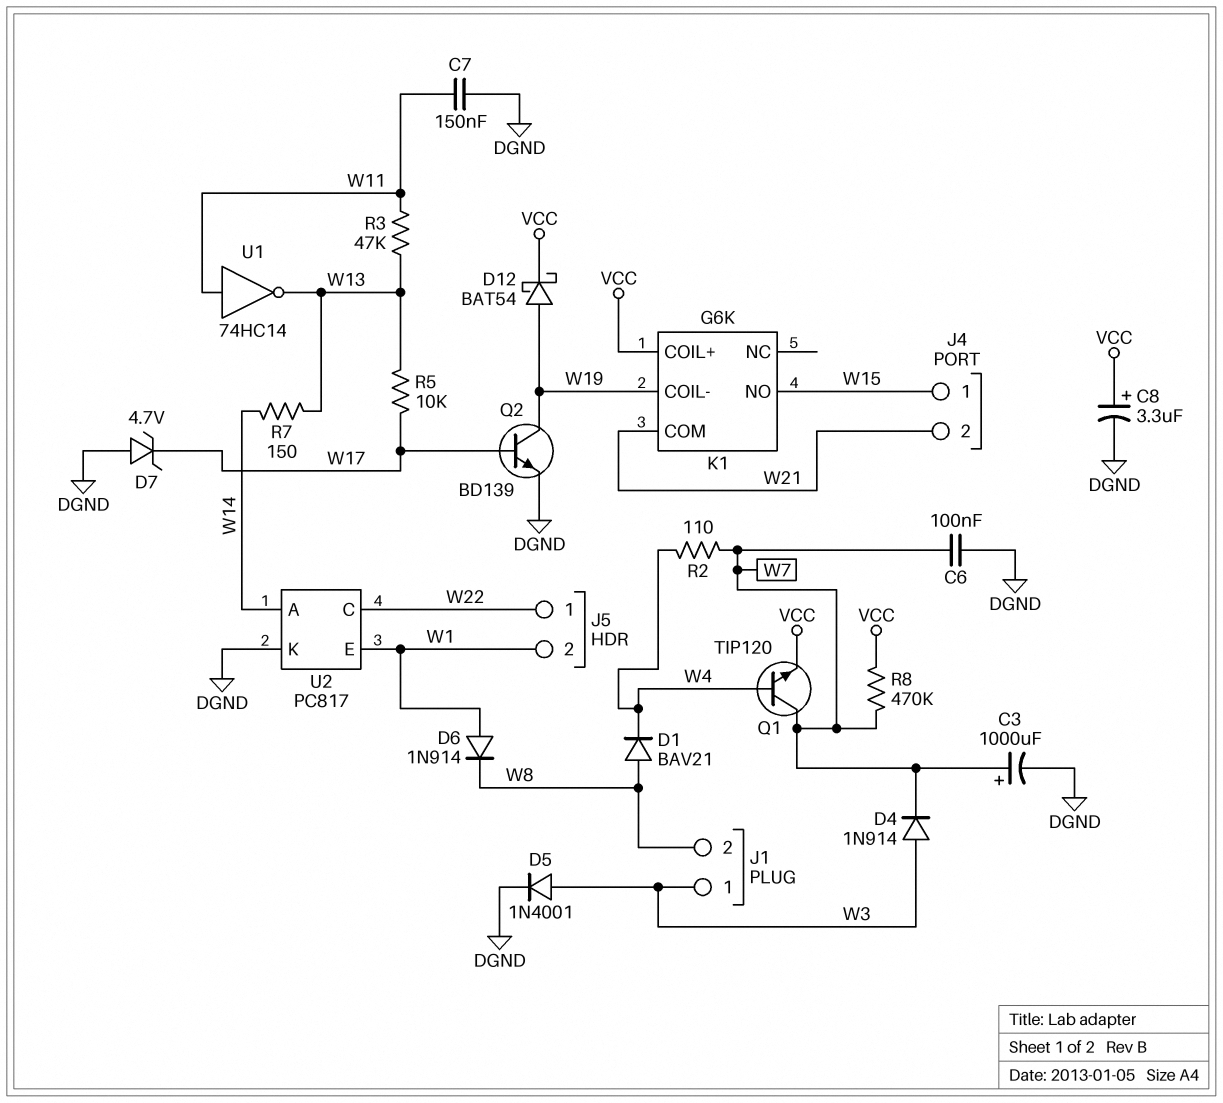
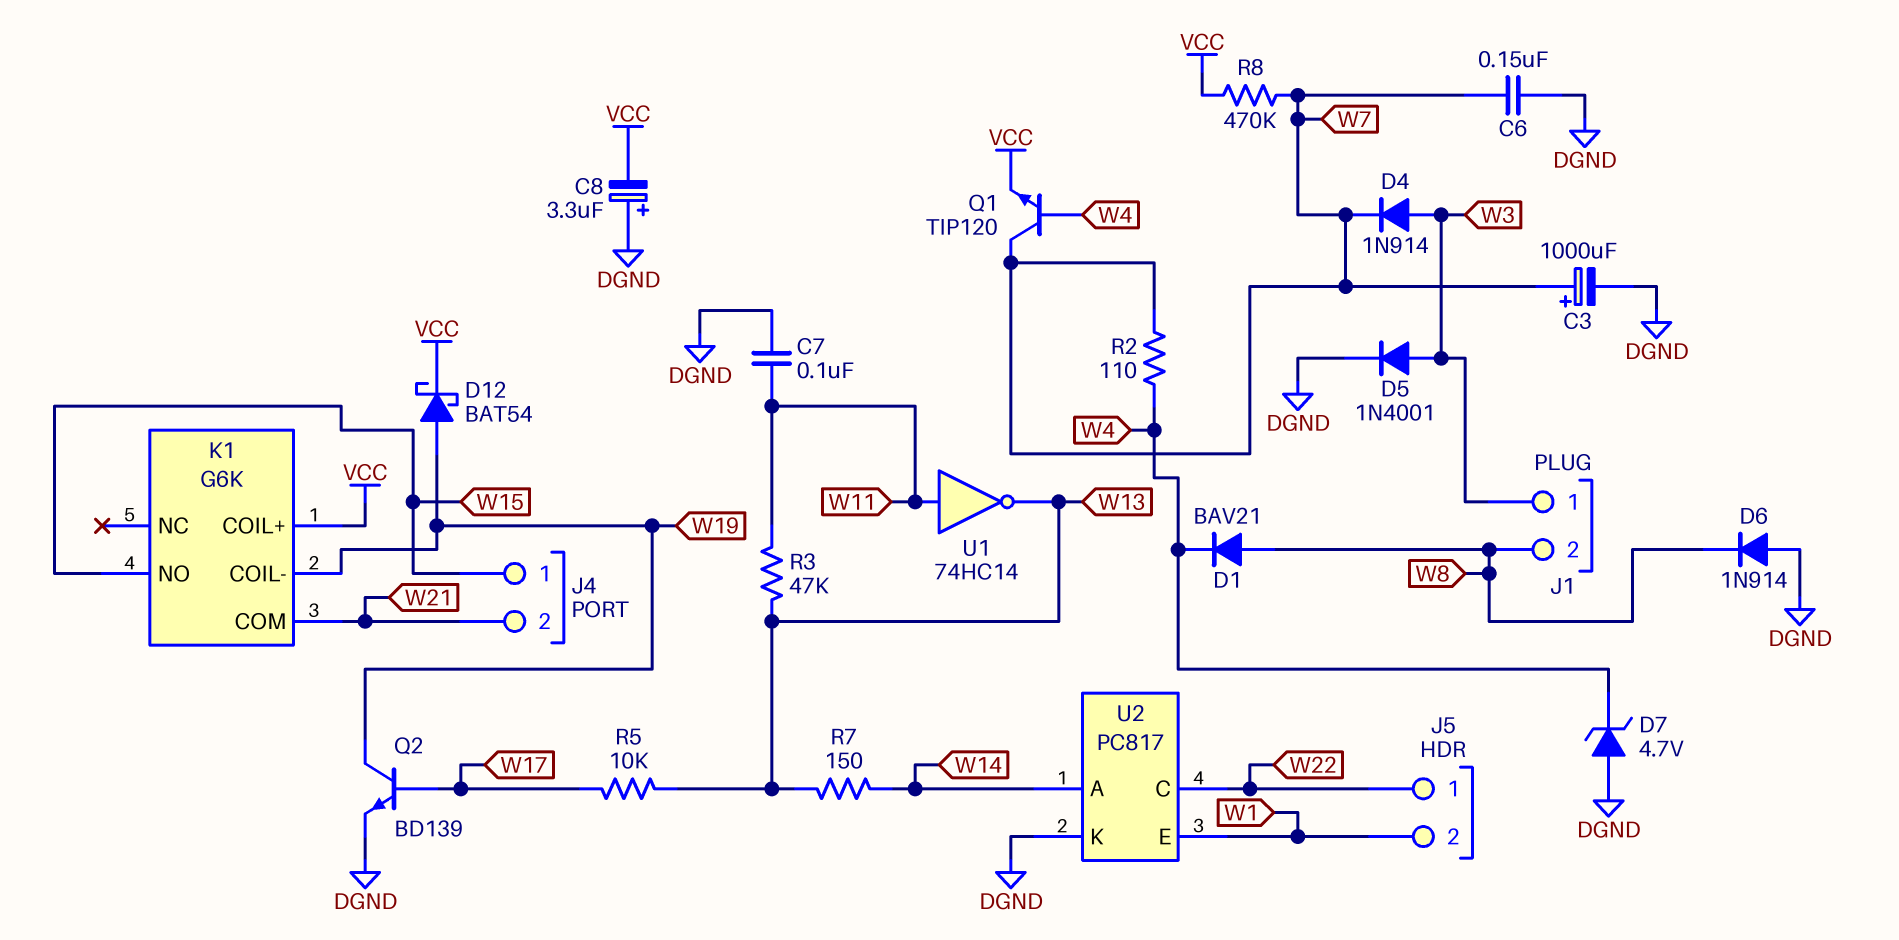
C6: 100nF (DGND, W7) -> 150nF (DGND, W7)
C7: 150nF (DGND, W11) -> 100nF (DGND, W11)
C8: 3.3uF (plus VCC, minus DGND) -> 3.3uF (plus DGND, minus VCC)
D6: diode 1N914 (A W1, K W8) -> diode 1N914 (A DGND, K W8)
D7: zener 4.7V (A DGND, K W17) -> zener 4.7V (A DGND, K W4)

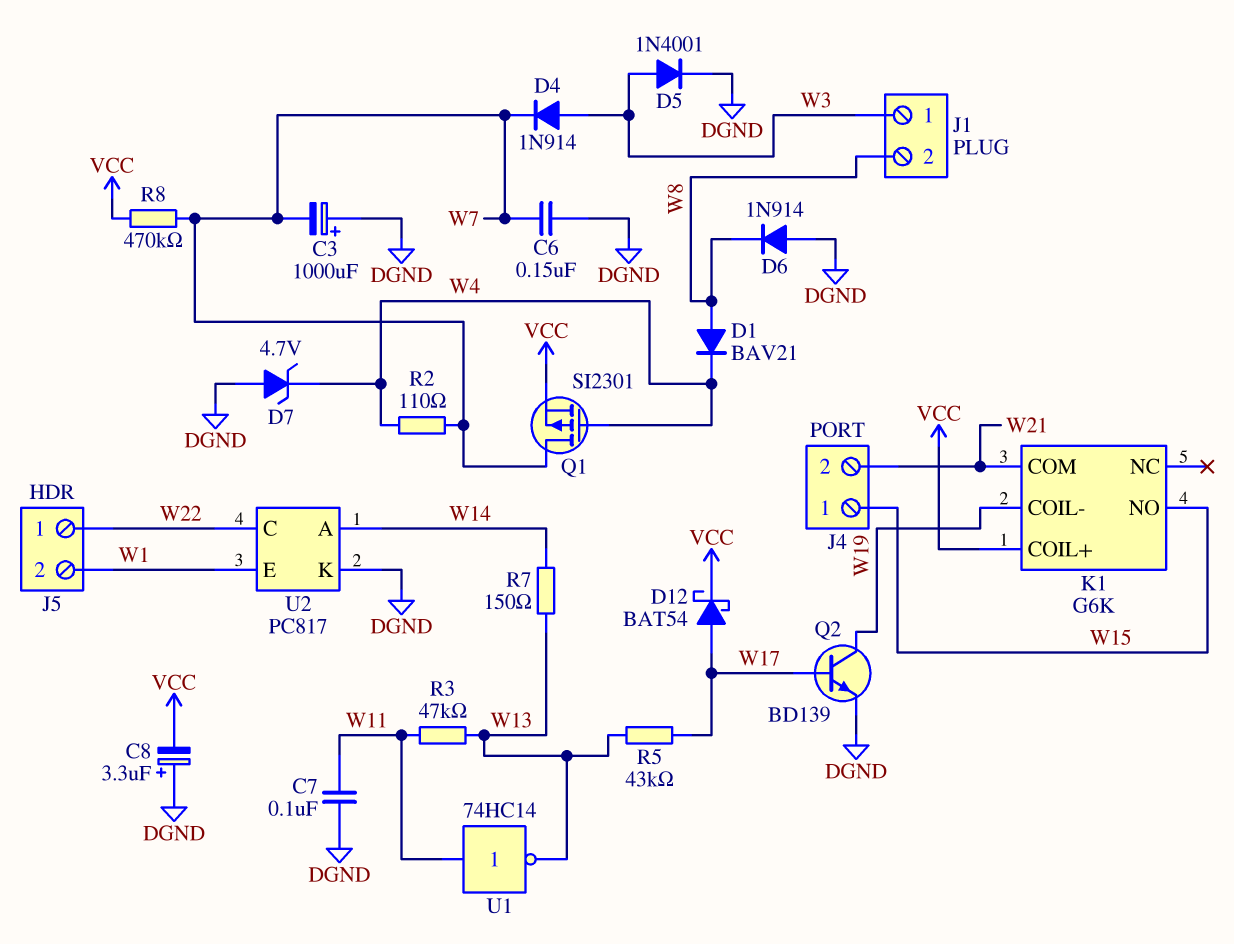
C3: 1000uF (plus W7, minus DGND) -> 1000uF (plus DGND, minus W7)
D12: schottky BAT54 (A W19, K VCC) -> schottky BAT54 (A W17, K VCC)
Q1: NPN TIP120 (B W4, C W7, E VCC) -> PMOS SI2301 (G W4, D W7, S VCC)
R5: 10k (W13, W17) -> 43k (W13, W17)

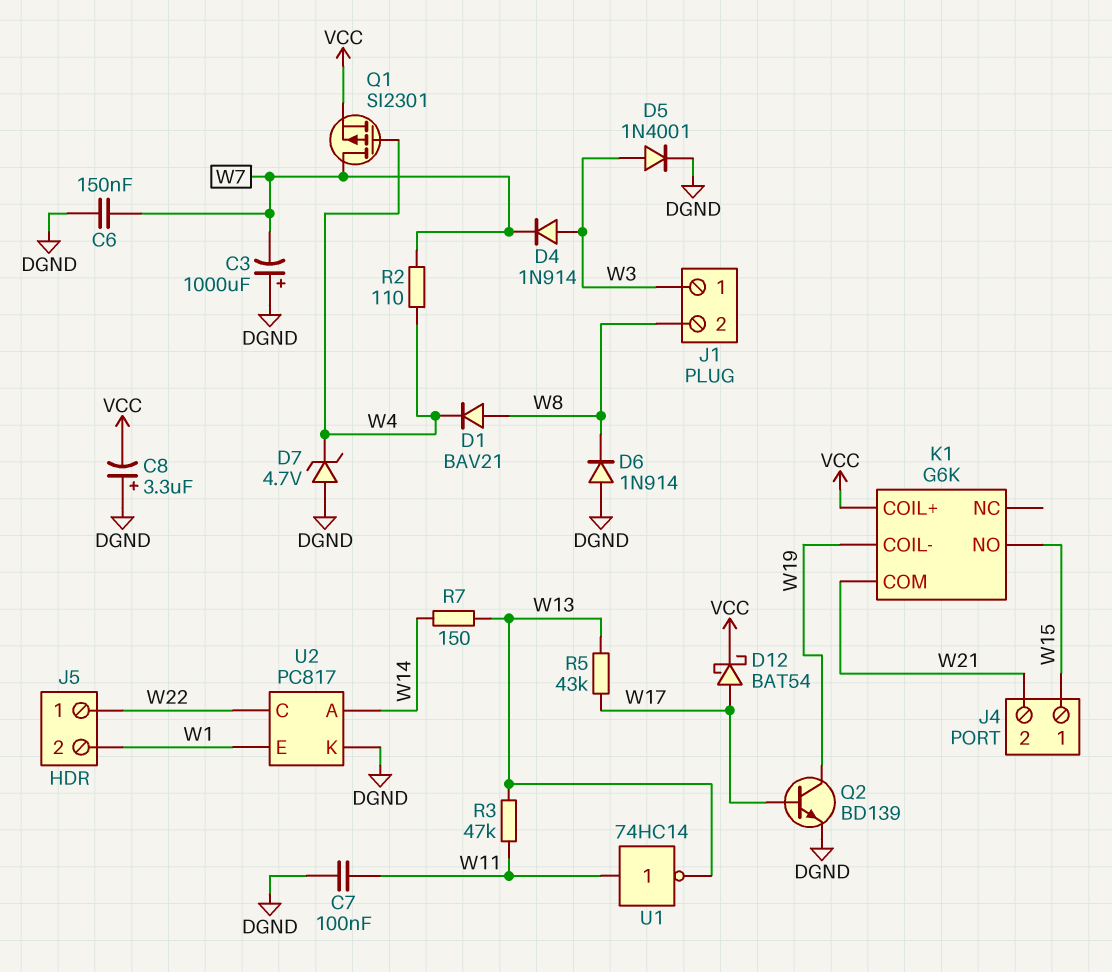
R8: 470k (VCC, W7) -> none

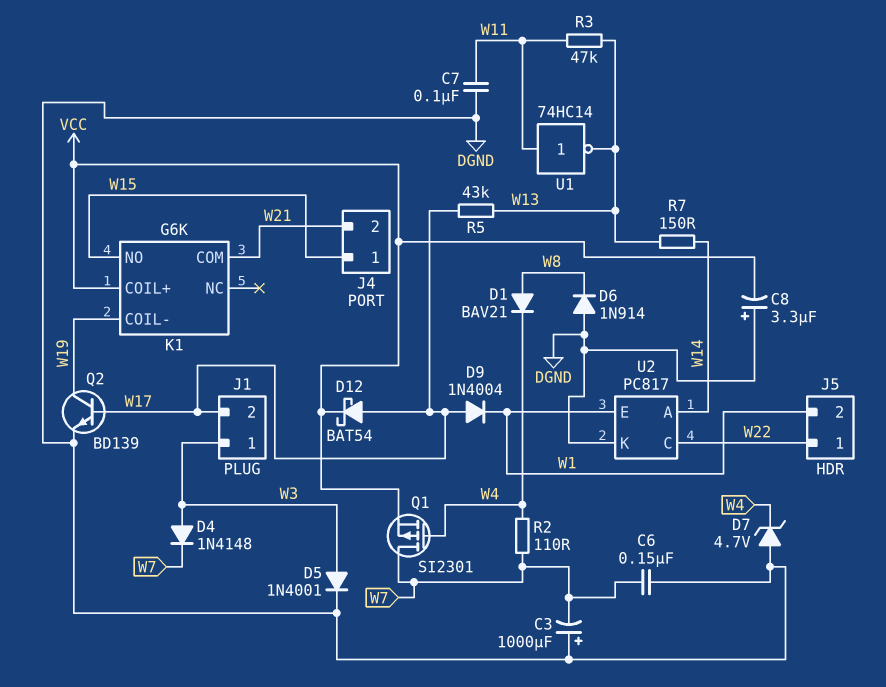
D4: diode 1N914 (A W3, K W7) -> diode 1N4148 (A W3, K W7)
D9: none -> diode 1N4004 (A W17, K W1)
J1 pin 2: W8 -> W17

